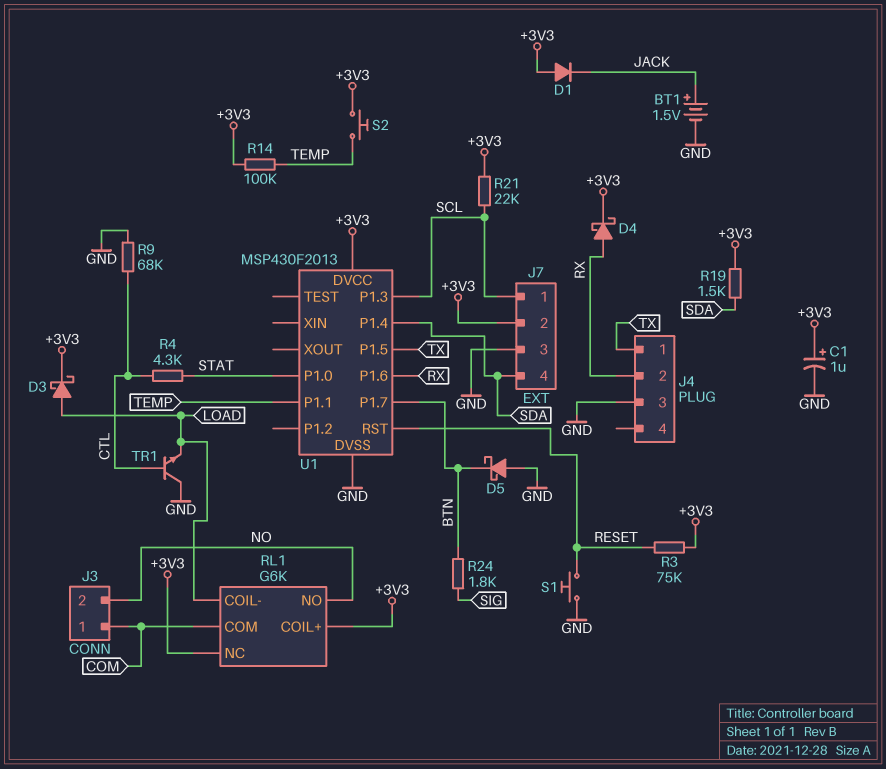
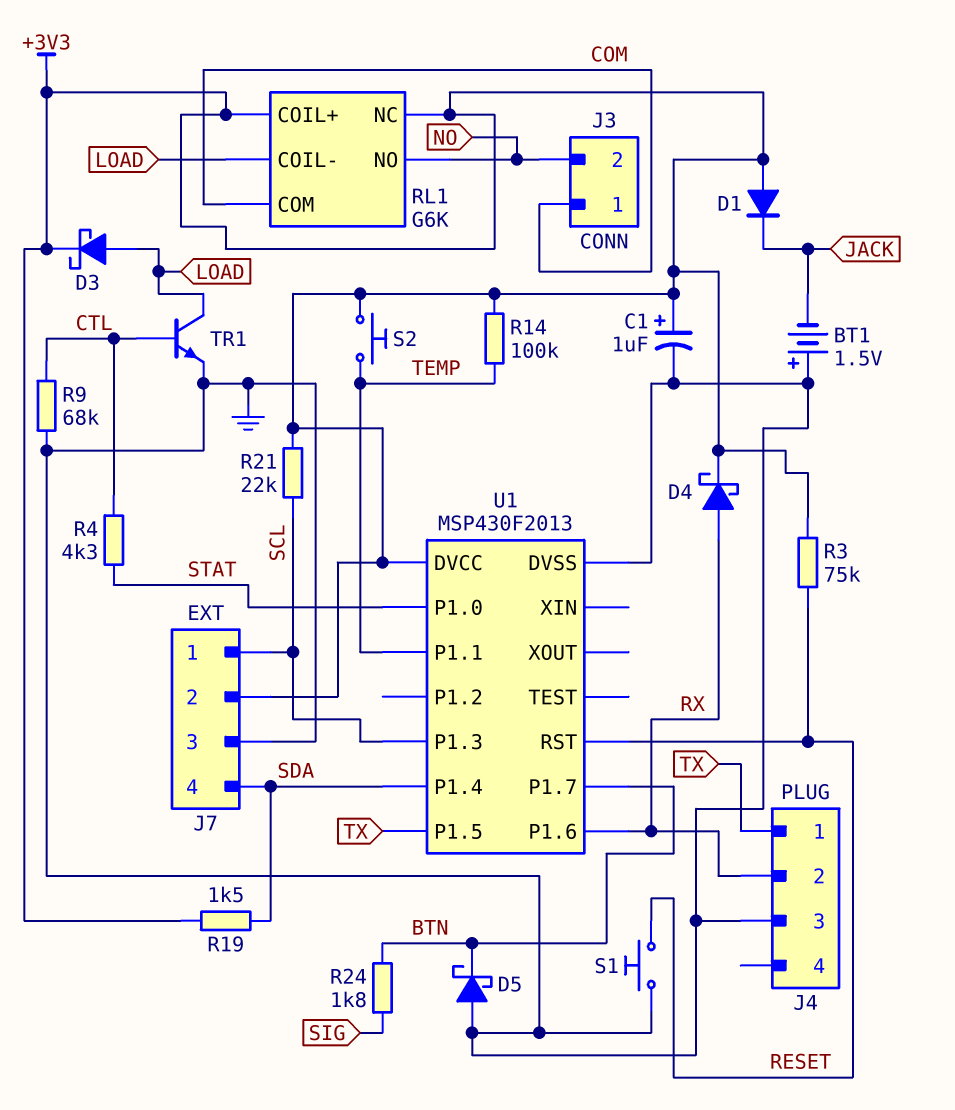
BT1: 1.5V (plus JACK, minus GND) -> 1.5V (plus GND, minus JACK)
TR1: NPN (B CTL, C GND, E LOAD) -> NPN (B CTL, C LOAD, E GND)

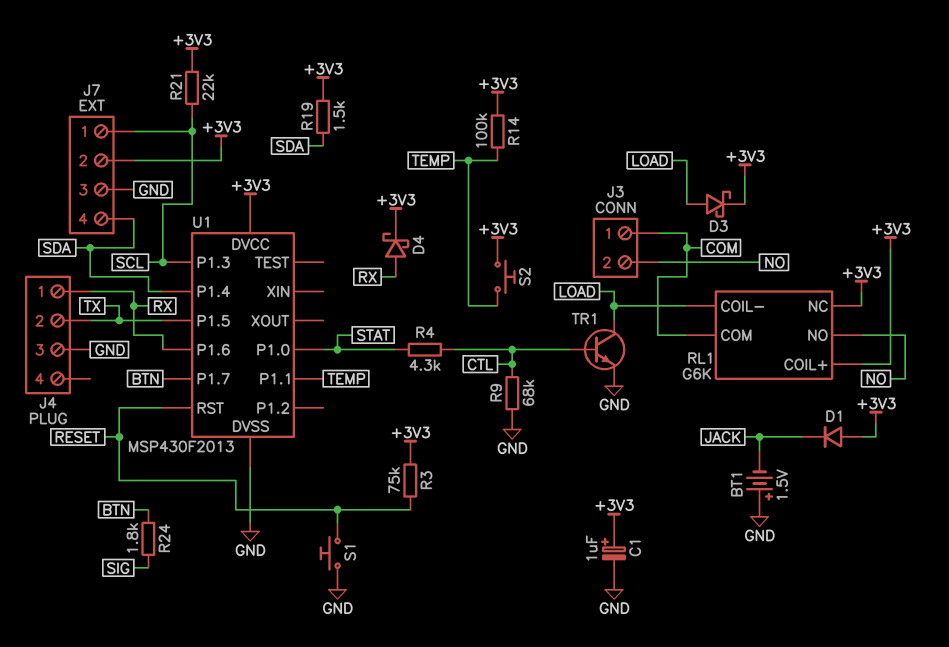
D5: schottky (A GND, K BTN) -> none
J4 pin 1: TX -> RX
J4 pin 2: RX -> TX

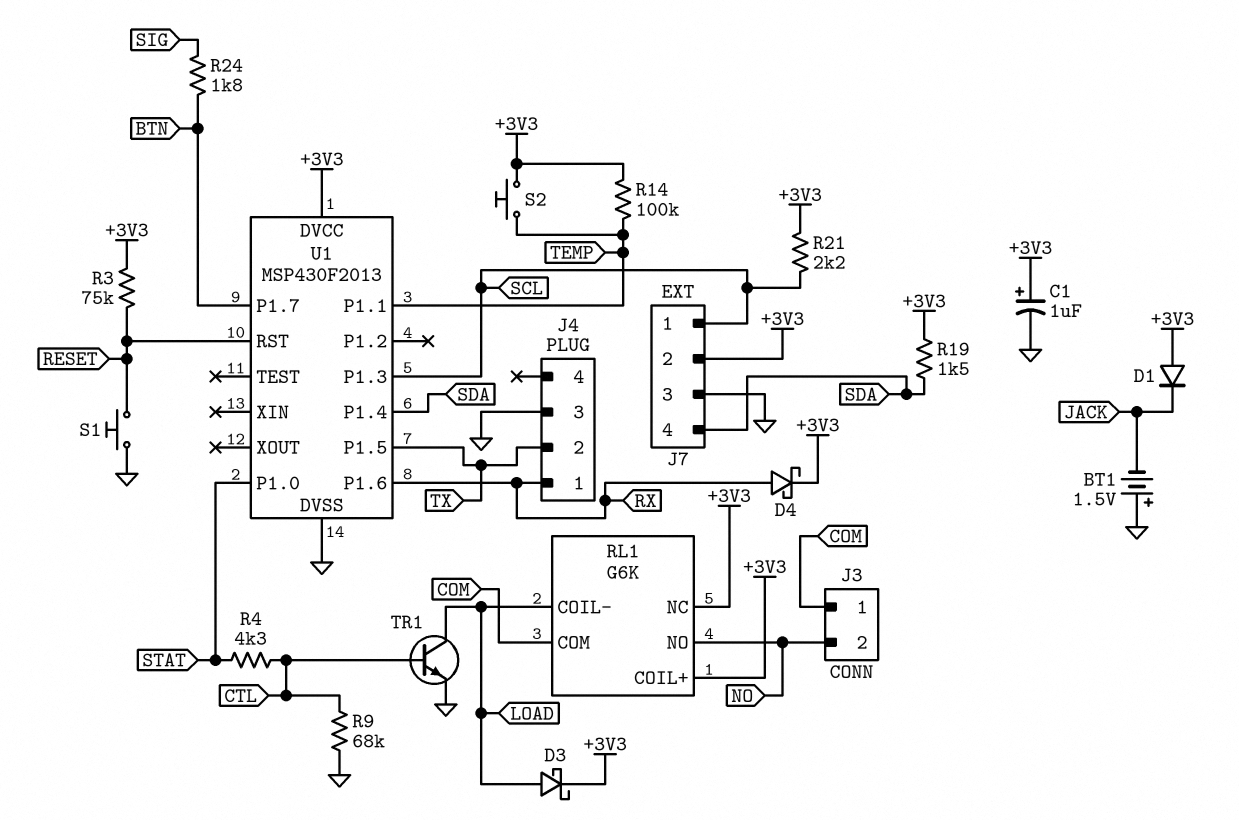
R21: 22k (+3V3, SCL) -> 2.2k (+3V3, SCL)

